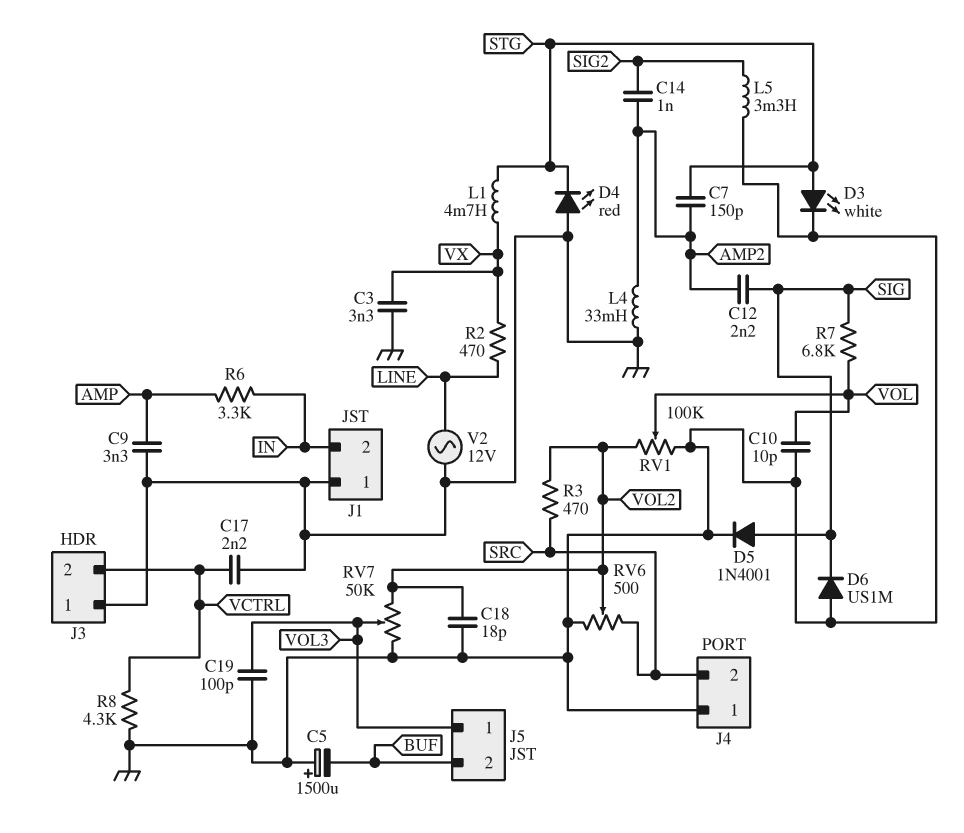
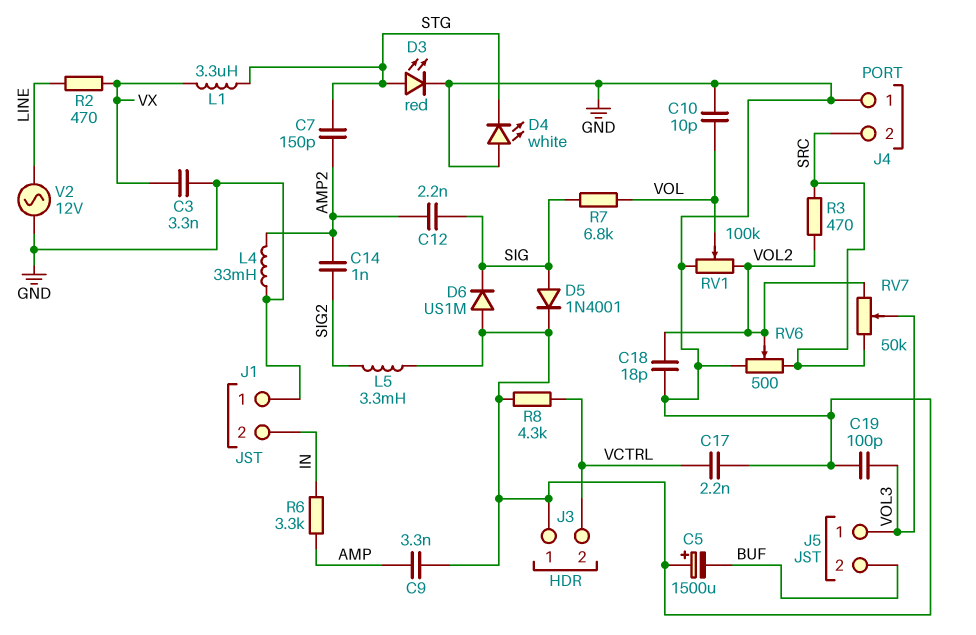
D3: LED white (A STG, K GND) -> LED red (A STG, K GND)
D4: LED red (A GND, K STG) -> LED white (A GND, K STG)
L1: 4.7mH (STG, VX) -> 3.3uH (STG, VX)
RV7: 50k (GND, VOL2, wiper VOL3) -> 50k (SRC, VOL2, wiper VOL3)

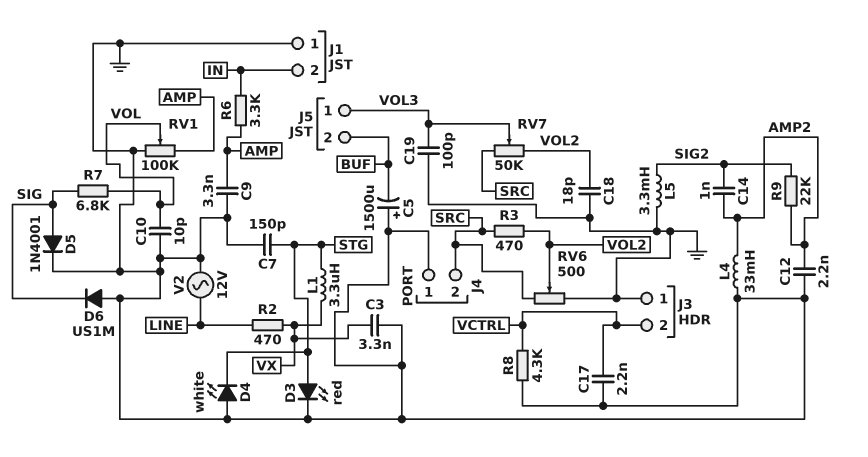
C7: 150pF (AMP2, STG) -> 150pF (GND, STG)
C12: 2.2nF (AMP2, SIG) -> 2.2nF (AMP2, GND)
R9: none -> 22k (AMP2, SIG2)
RV1: 100k (GND, VOL2, wiper VOL) -> 100k (AMP, GND, wiper VOL)

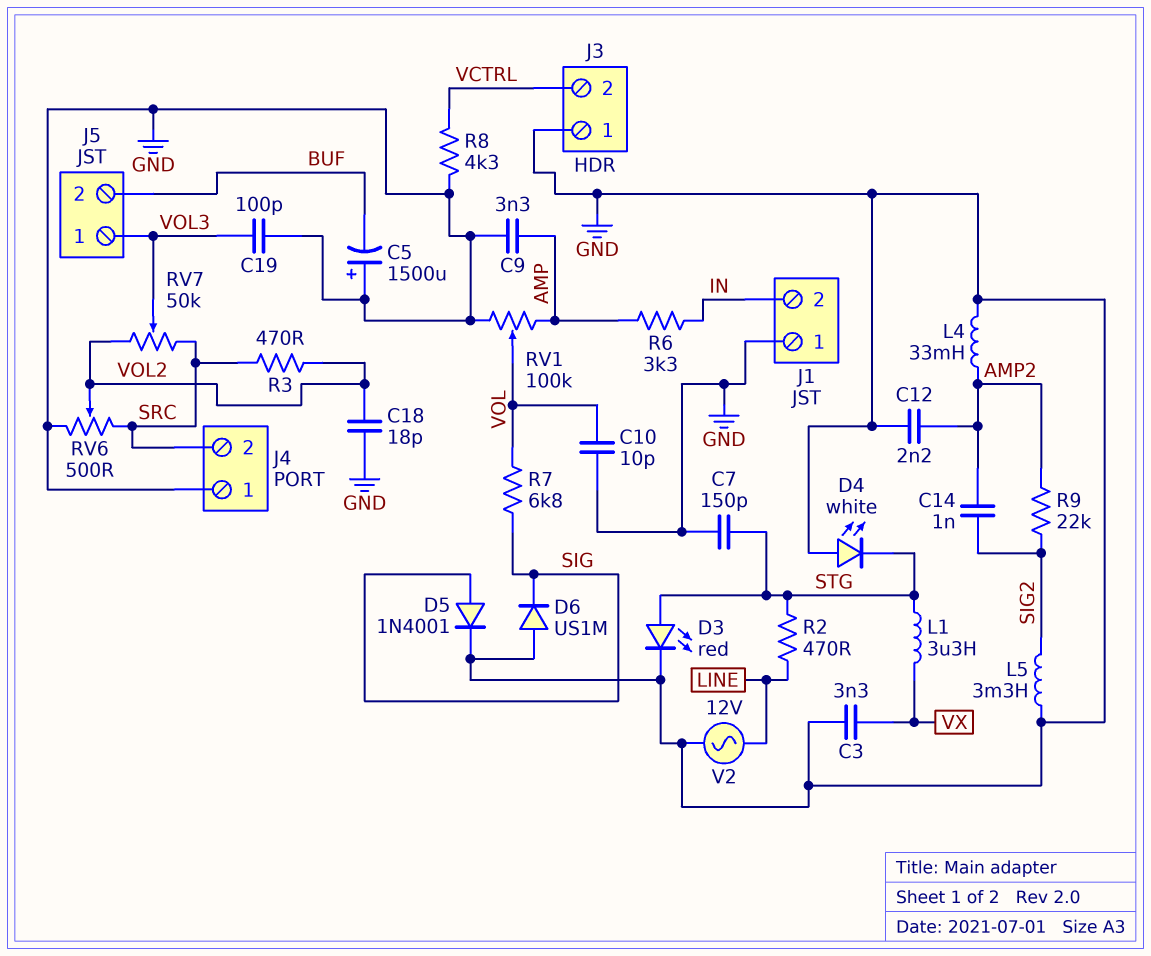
C17: 2.2nF (GND, VCTRL) -> none
R2: 470 (LINE, VX) -> 470 (LINE, STG)

